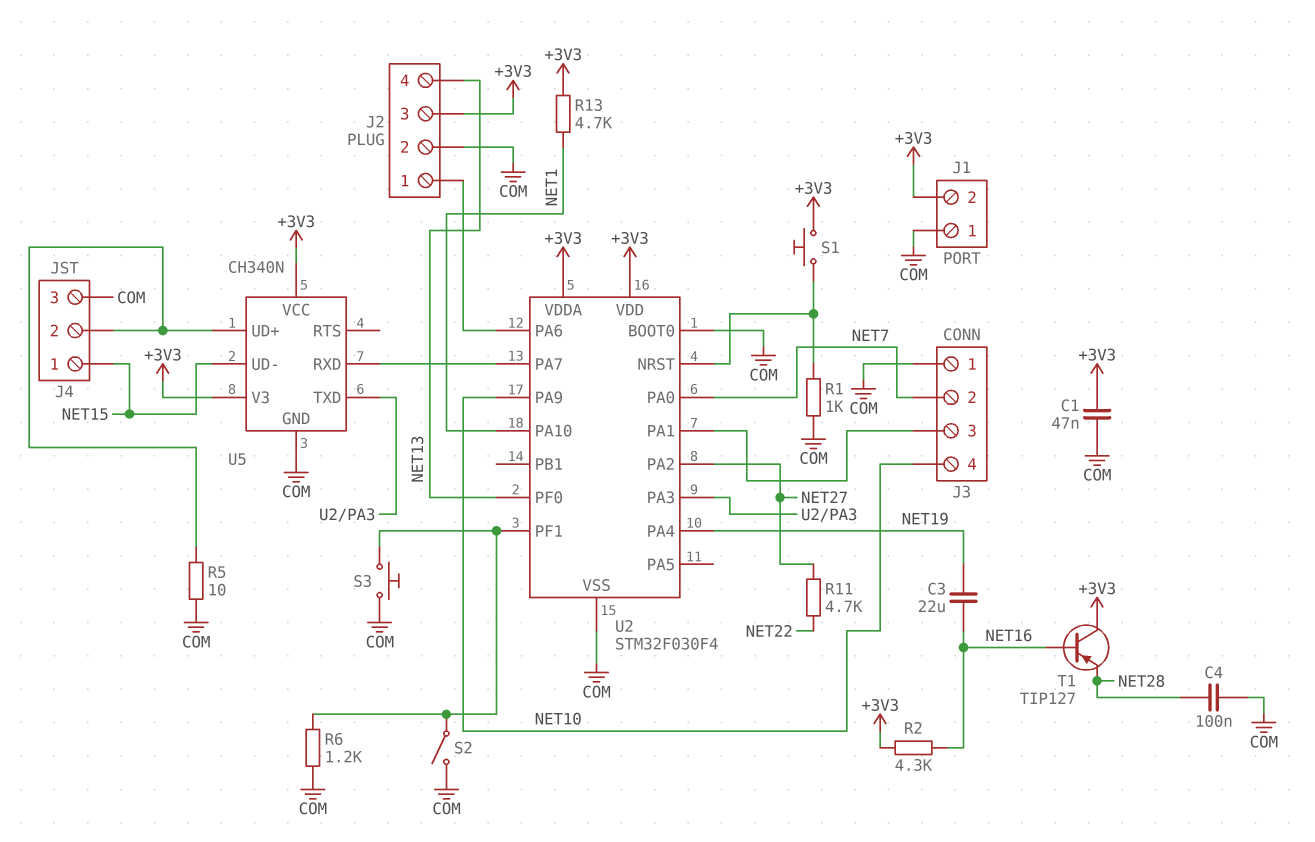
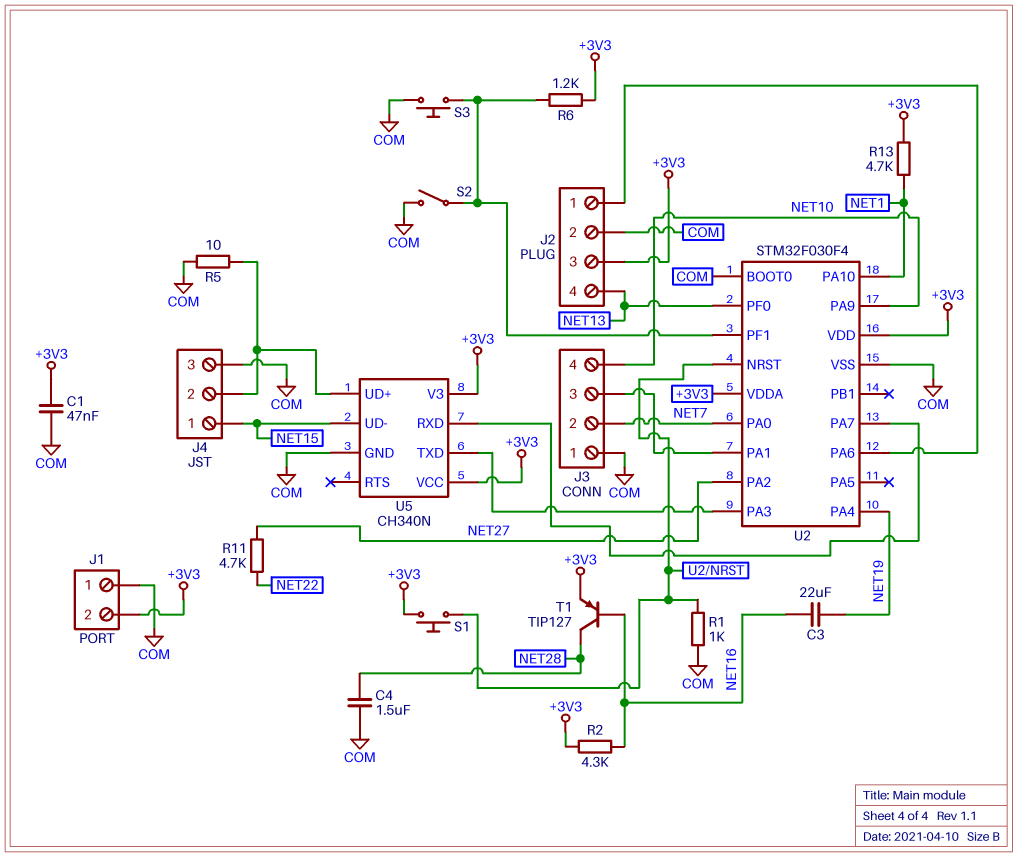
C4: 100nF (COM, NET28) -> 1.5uF (COM, NET28)
R6: 1.2k (COM, U2/PF1) -> 1.2k (+3V3, U2/PF1)
T1: PNP TIP127 (B NET16, C +3V3, E NET28) -> PNP TIP127 (B NET16, C NET28, E +3V3)

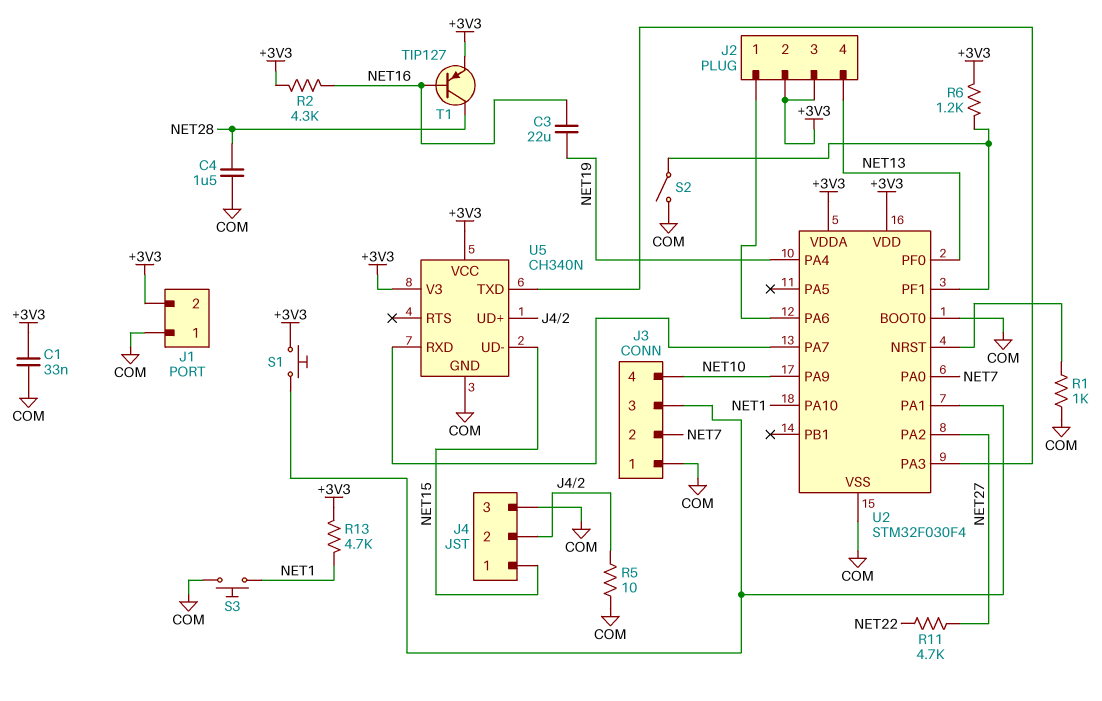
C1: 47nF (+3V3, COM) -> 33nF (+3V3, COM)
J2 pin 2: COM -> +3V3
S1: button (+3V3, U2/NRST) -> button (+3V3, J3/3)
S3: button (COM, U2/PF1) -> button (COM, NET1)

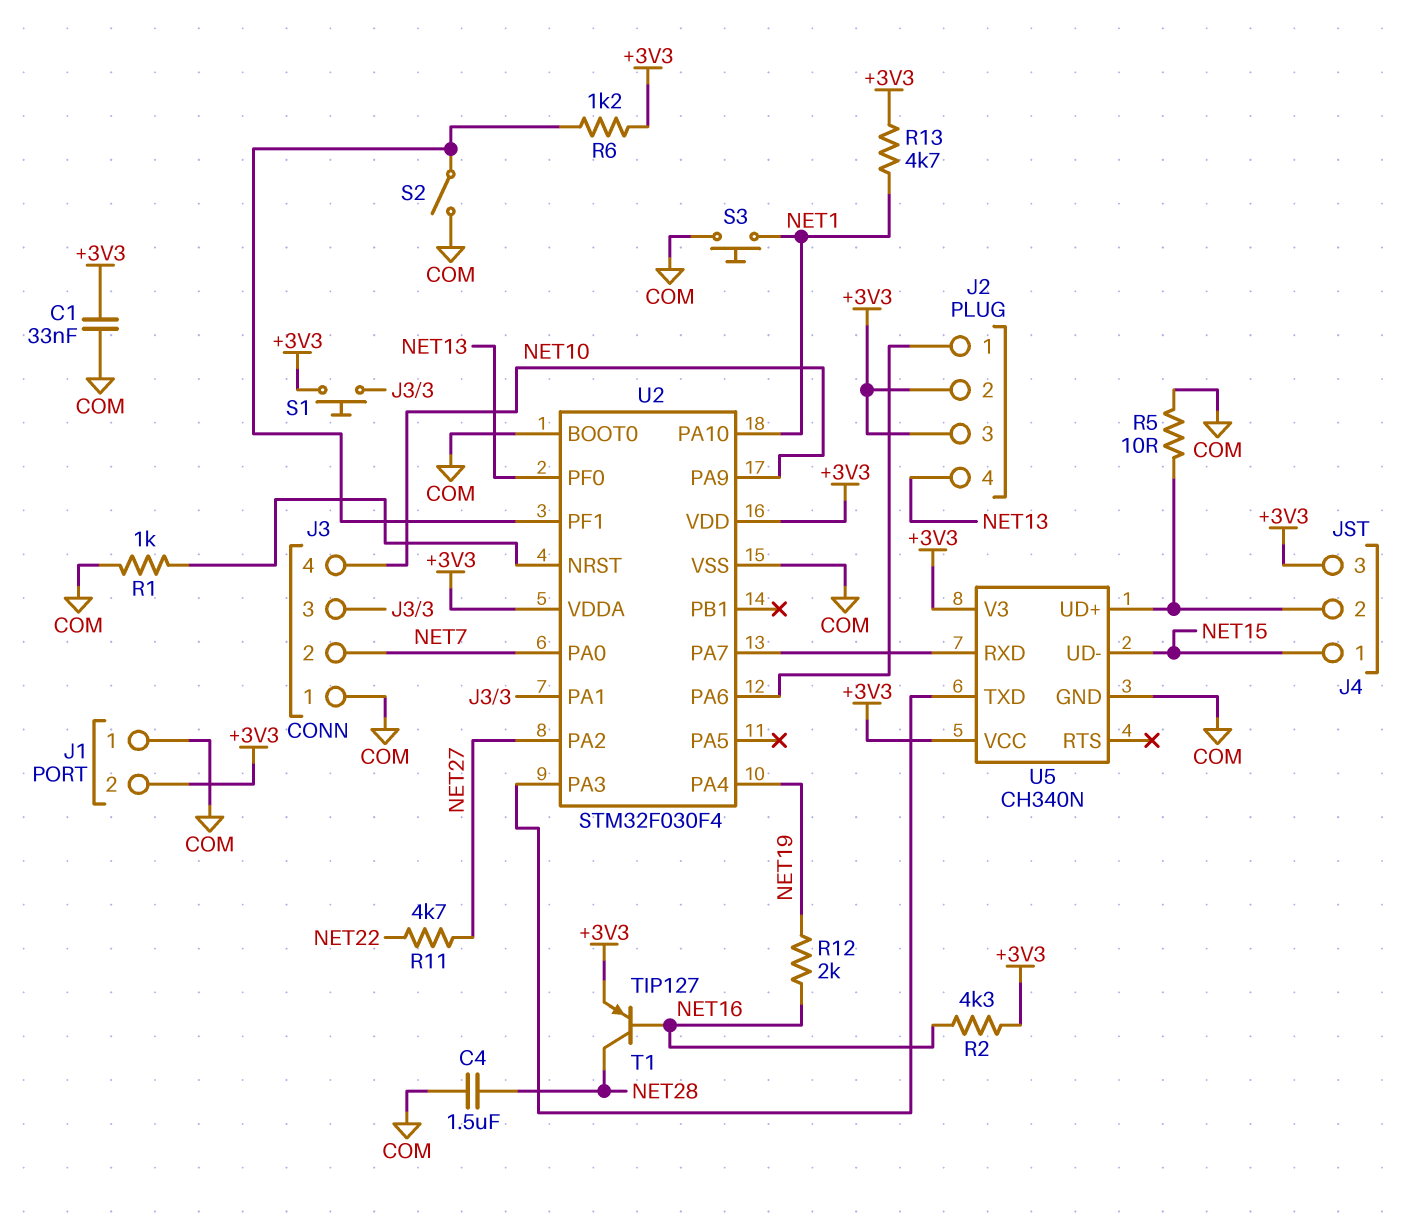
C3: 22uF (NET16, NET19) -> none
J4 pin 3: COM -> +3V3
R12: none -> 2k (NET16, NET19)

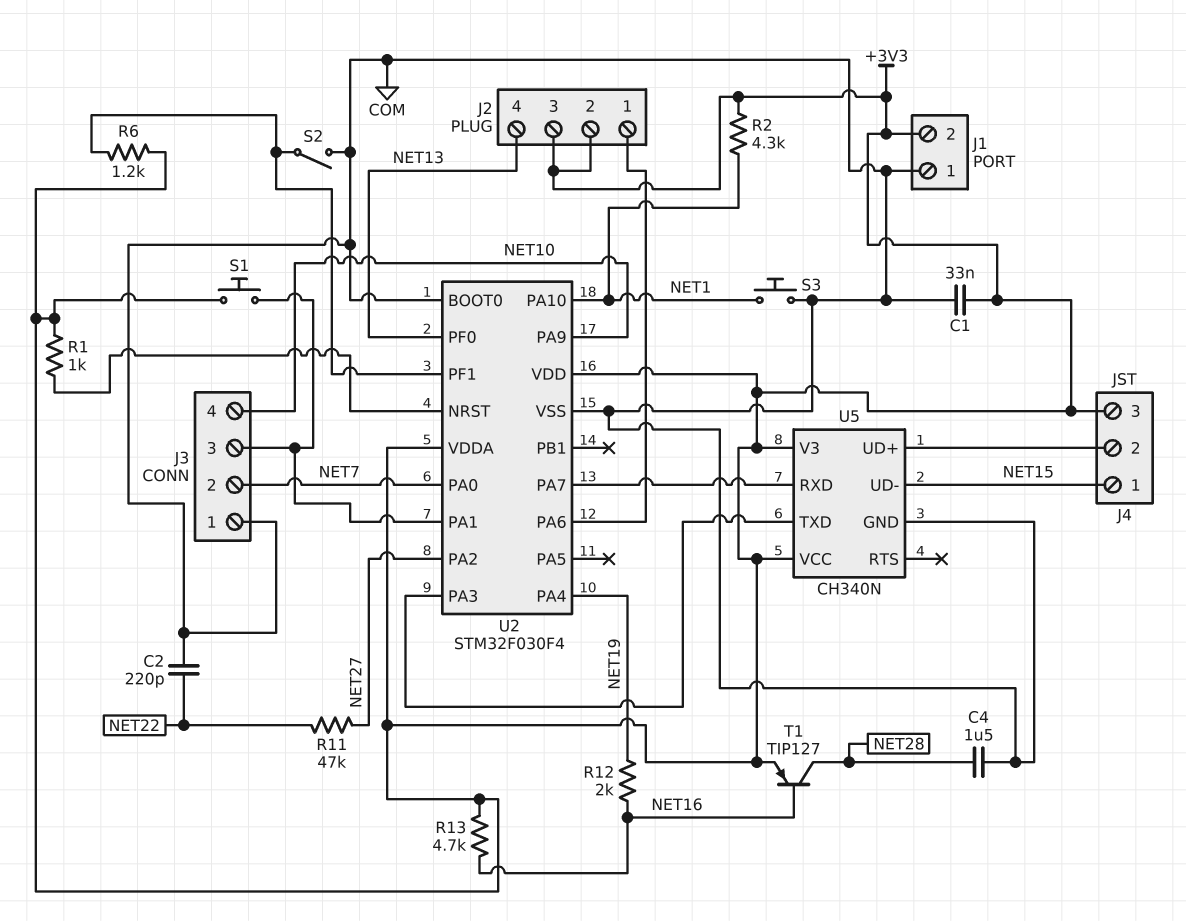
C2: none -> 220pF (COM, NET22)
R1: 1k (COM, U2/NRST) -> 1k (+3V3, U2/NRST)
R2: 4.3k (+3V3, NET16) -> 4.3k (+3V3, NET1)
R5: 10 (COM, J4/2) -> none
R11: 4.7k (NET22, NET27) -> 47k (NET22, NET27)
R13: 4.7k (+3V3, NET1) -> 4.7k (+3V3, NET16)

